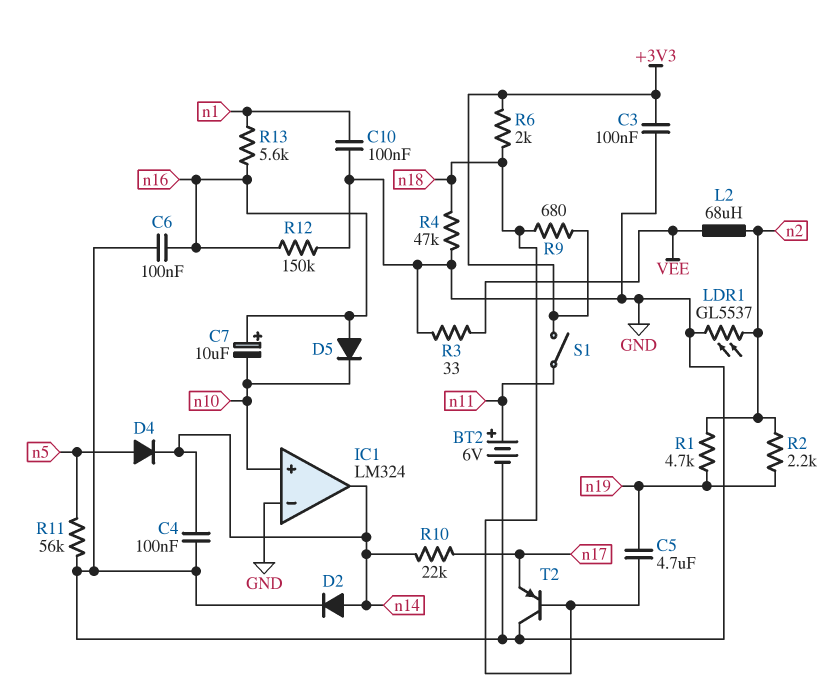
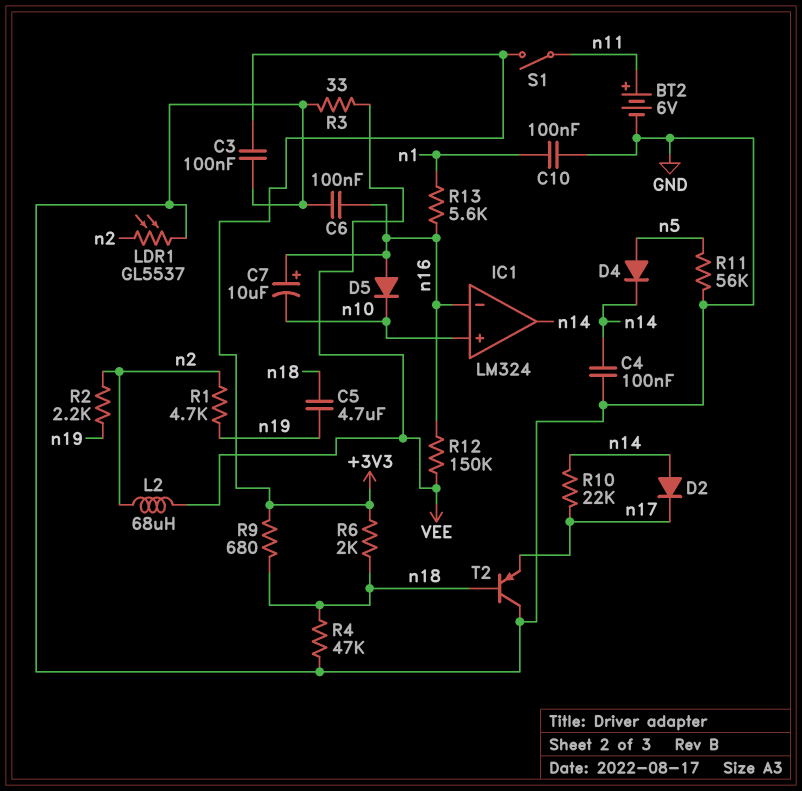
D2: diode (A n14, K GND) -> diode (A n14, K n17)
IC1 pin in-: GND -> n16
R12: 150k (GND, n16) -> 150k (VEE, n16)

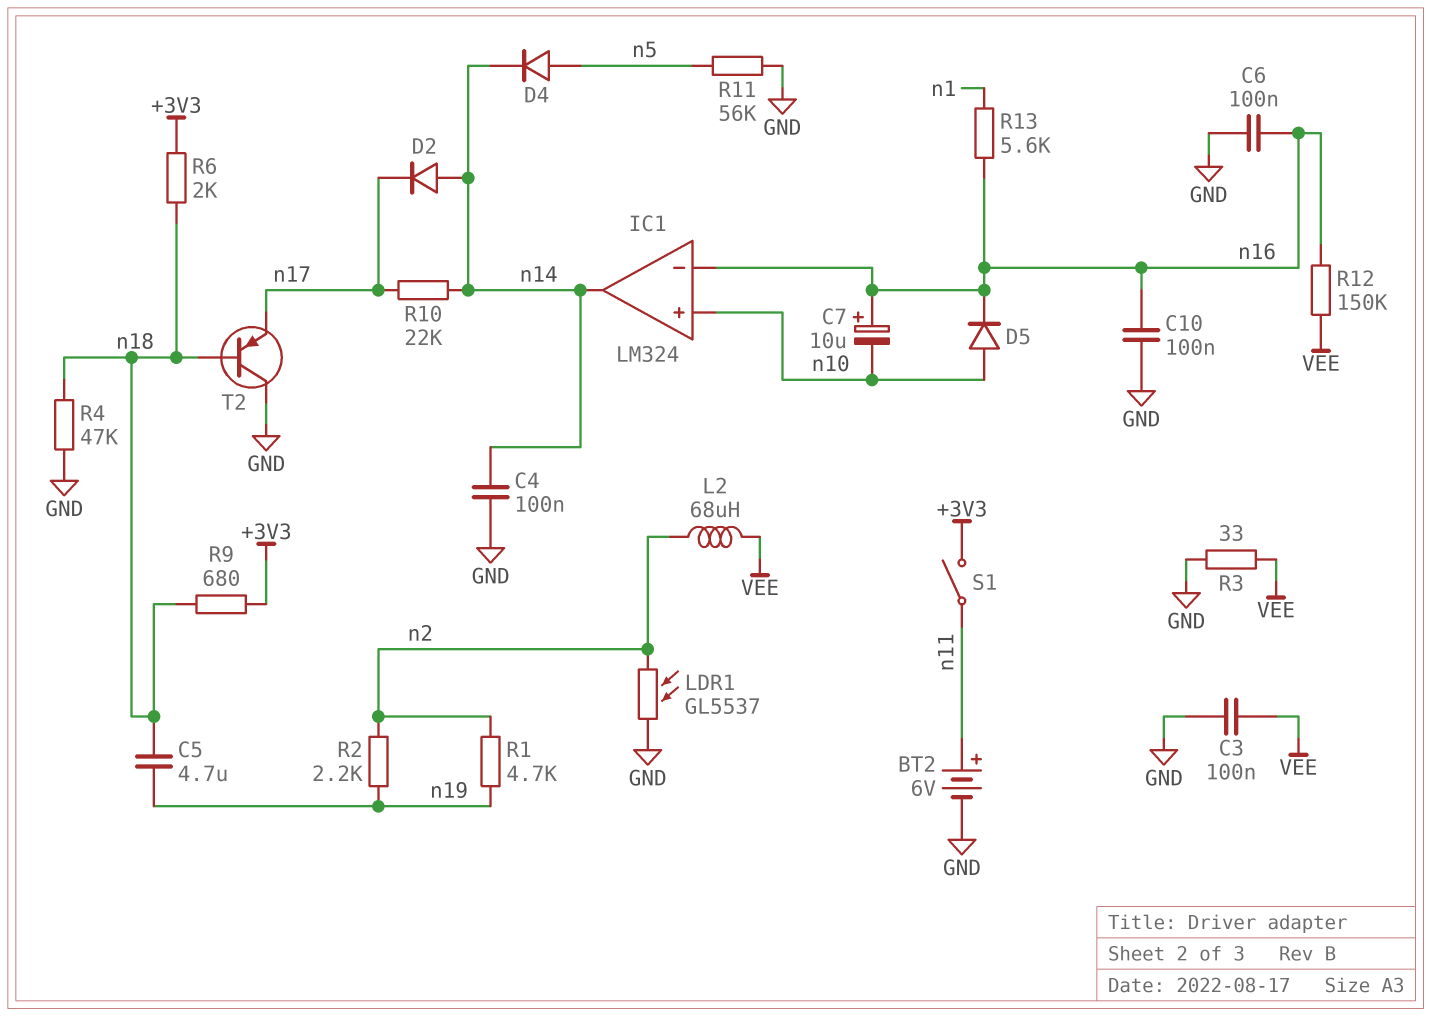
C3: 100nF (+3V3, GND) -> 100nF (GND, VEE)
C10: 100nF (GND, n1) -> 100nF (GND, n16)
D5: diode (A n16, K n10) -> diode (A n10, K n16)

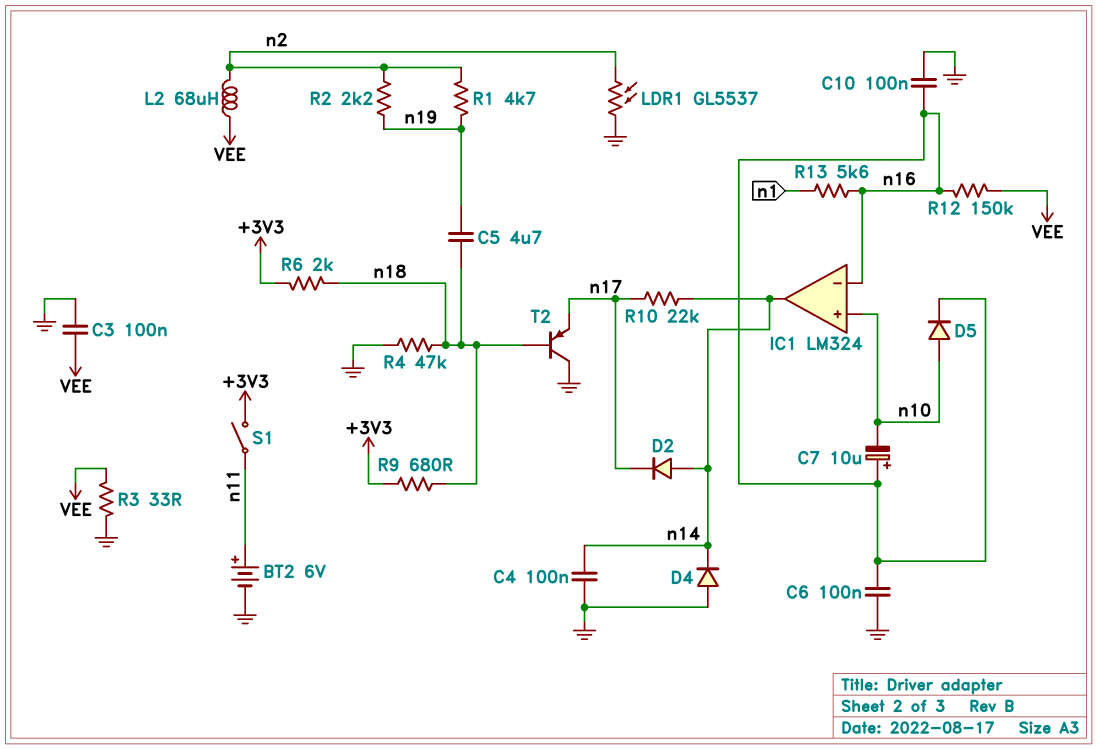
D4: diode (A n5, K n14) -> diode (A GND, K n14)
R11: 56k (GND, n5) -> none

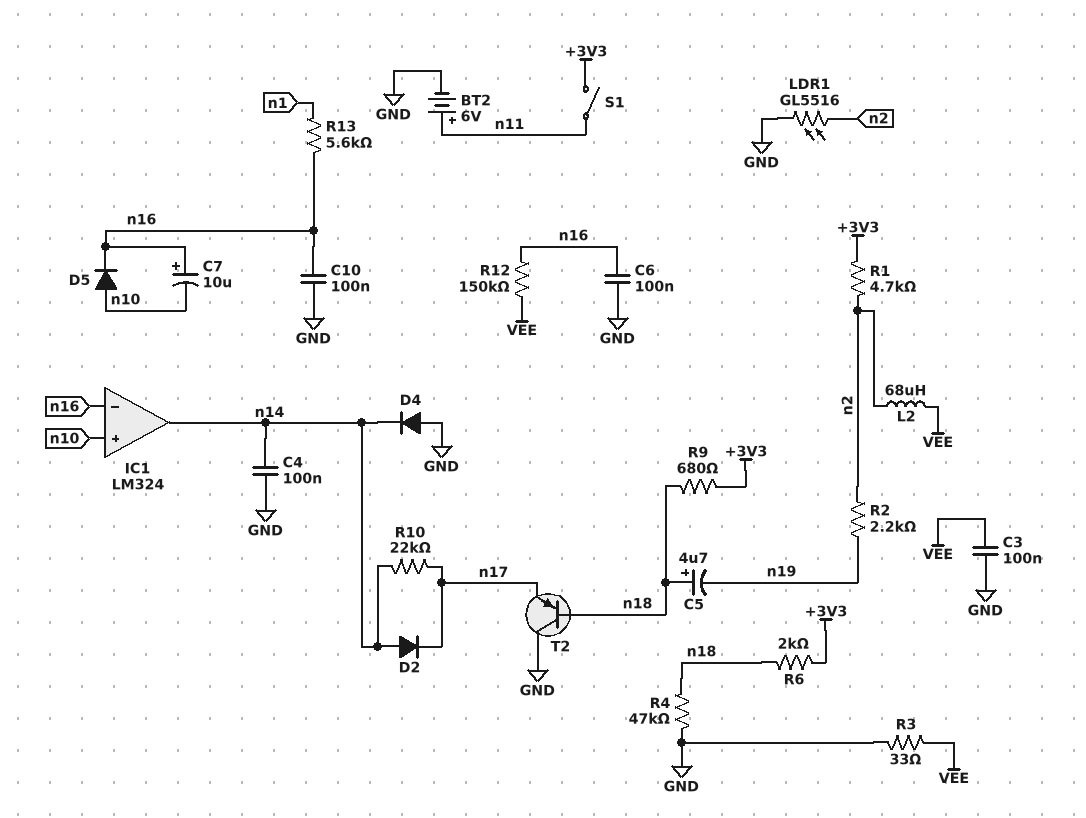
C5: 4.7uF (n18, n19) -> 4.7uF (plus n18, minus n19)
LDR1: GL5537 (GND, n2) -> GL5516 (GND, n2)
R1: 4.7k (n2, n19) -> 4.7k (+3V3, n2)

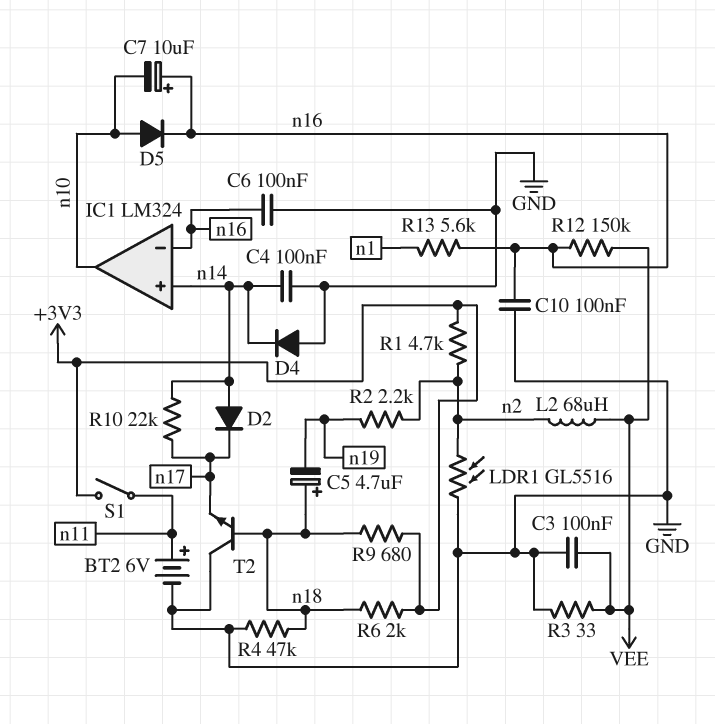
IC1 pin in+: n10 -> n14
IC1 pin out: n14 -> n10
T2: PNP (B n18, C GND, E n17) -> NPN (B n18, C GND, E n17)

